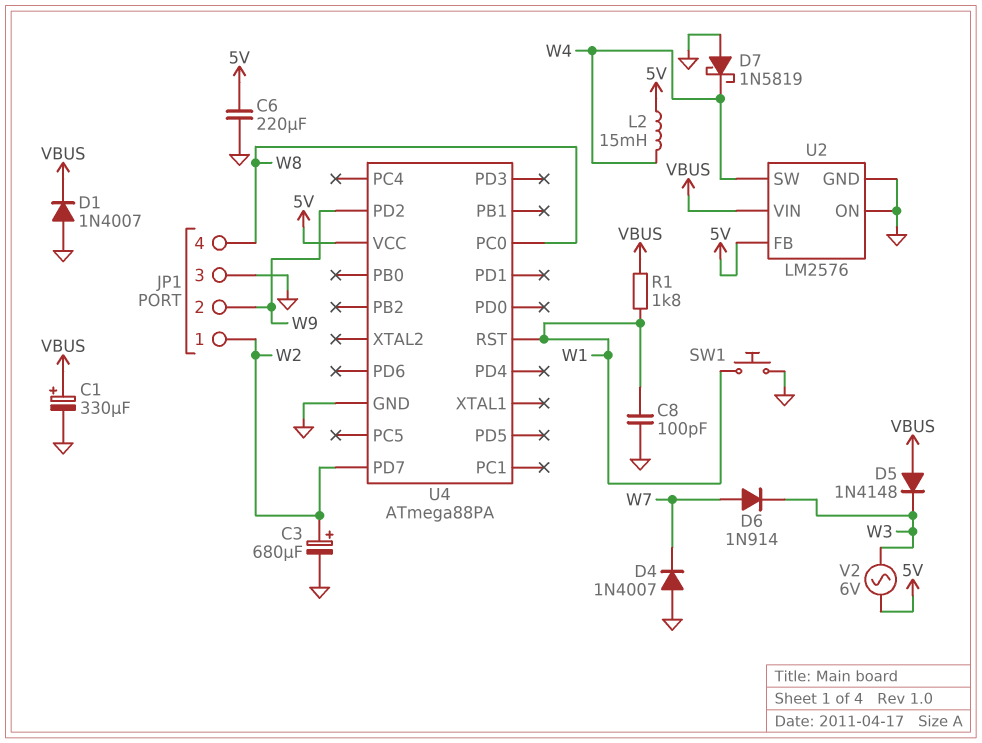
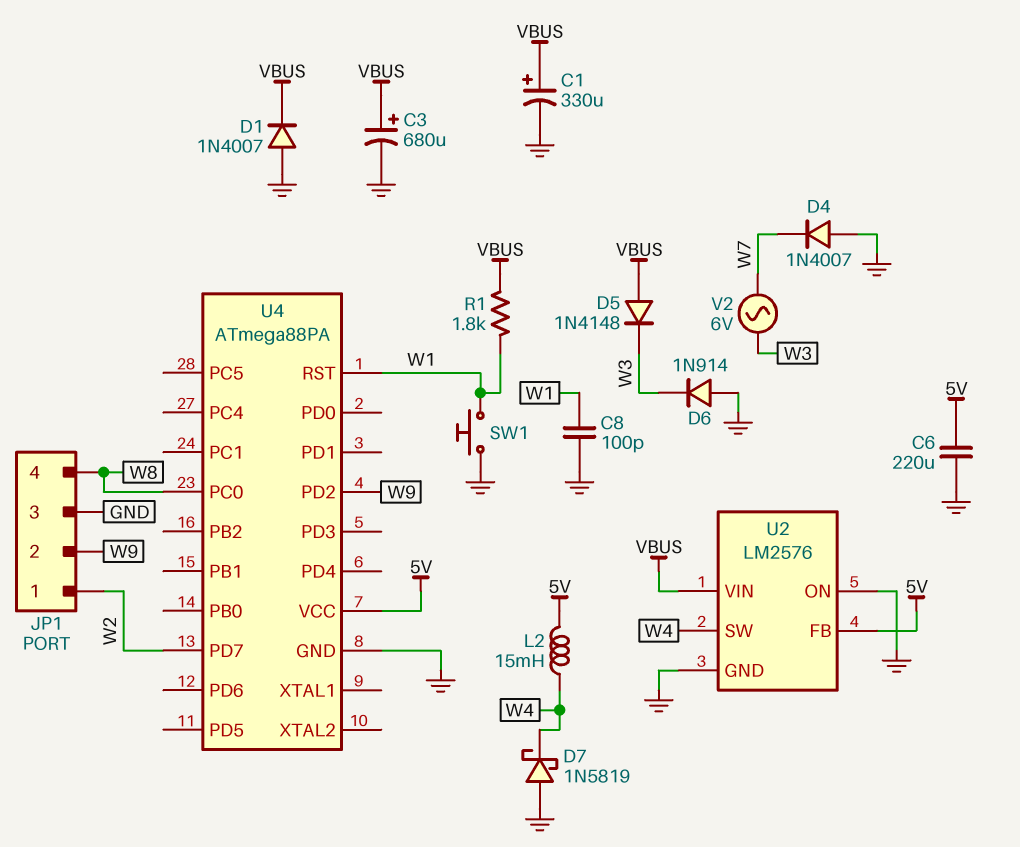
C3: 680uF (plus W2, minus GND) -> 680uF (plus VBUS, minus GND)
D6: diode 1N914 (A W7, K W3) -> diode 1N914 (A GND, K W3)
V2: AC 6V (5V, W3) -> AC 6V (W3, W7)

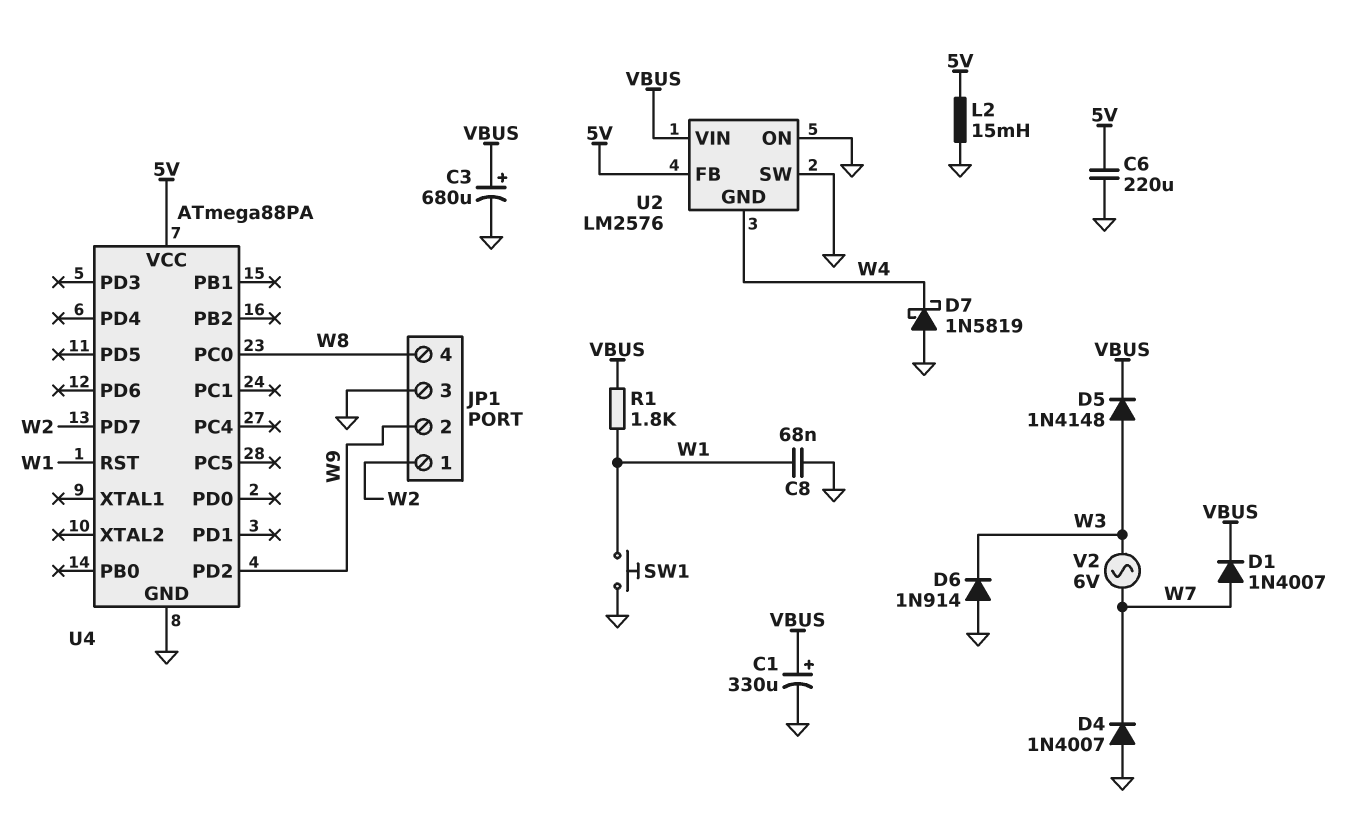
C8: 100pF (GND, W1) -> 68nF (GND, W1)
D1: diode 1N4007 (A GND, K VBUS) -> diode 1N4007 (A W7, K VBUS)
D5: diode 1N4148 (A VBUS, K W3) -> diode 1N4148 (A W3, K VBUS)
L2: 15mH (5V, W4) -> 15mH (5V, GND)
U2 pin GND: GND -> W4
U2 pin SW: W4 -> GND

